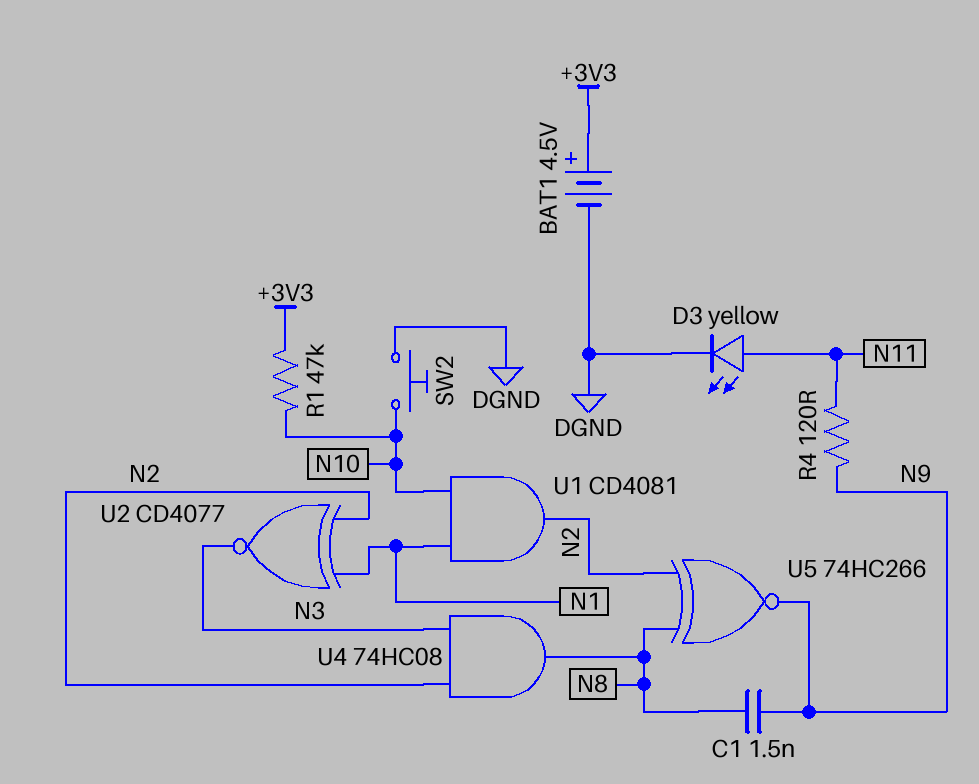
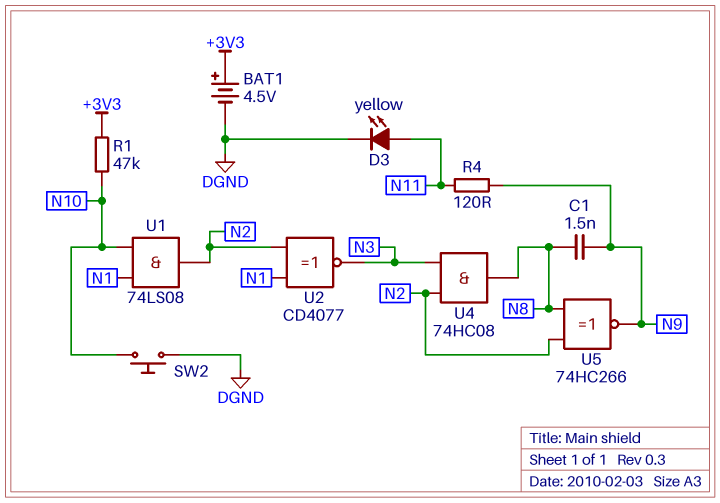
U1: AND CD4081 (in N1, in N10, out N2) -> AND 74LS08 (in N1, in N10, out N2)

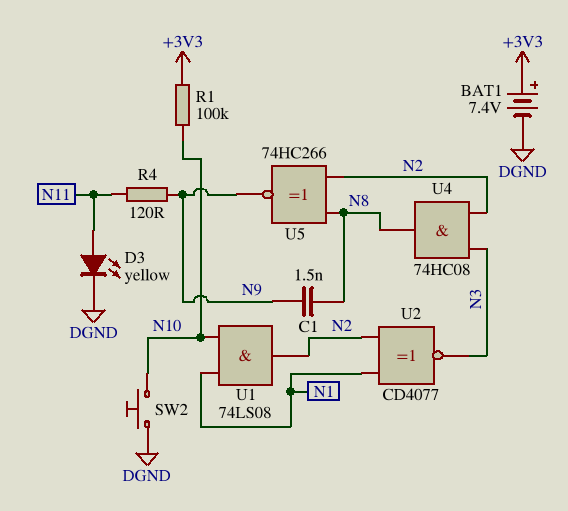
BAT1: 4.5V (plus +3V3, minus DGND) -> 7.4V (plus +3V3, minus DGND)
R1: 47k (+3V3, N10) -> 100k (+3V3, N10)

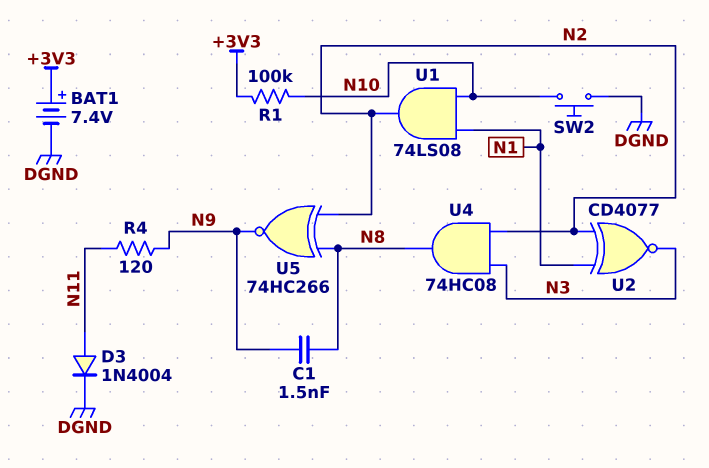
D3: LED yellow (A N11, K DGND) -> diode 1N4004 (A N11, K DGND)

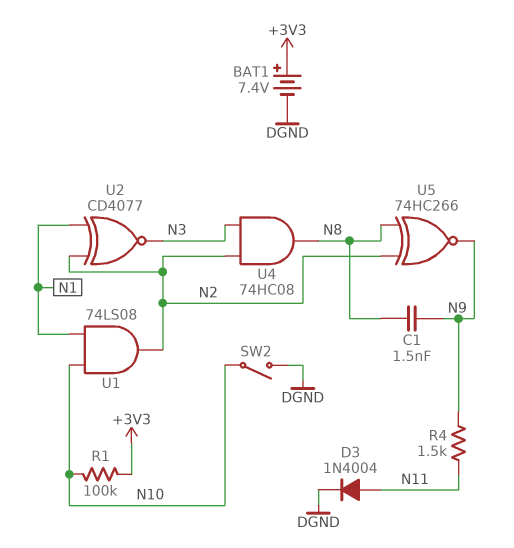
R4: 120 (N9, N11) -> 1.5k (N9, N11)
SW2: button (DGND, N10) -> switch (DGND, N10)

